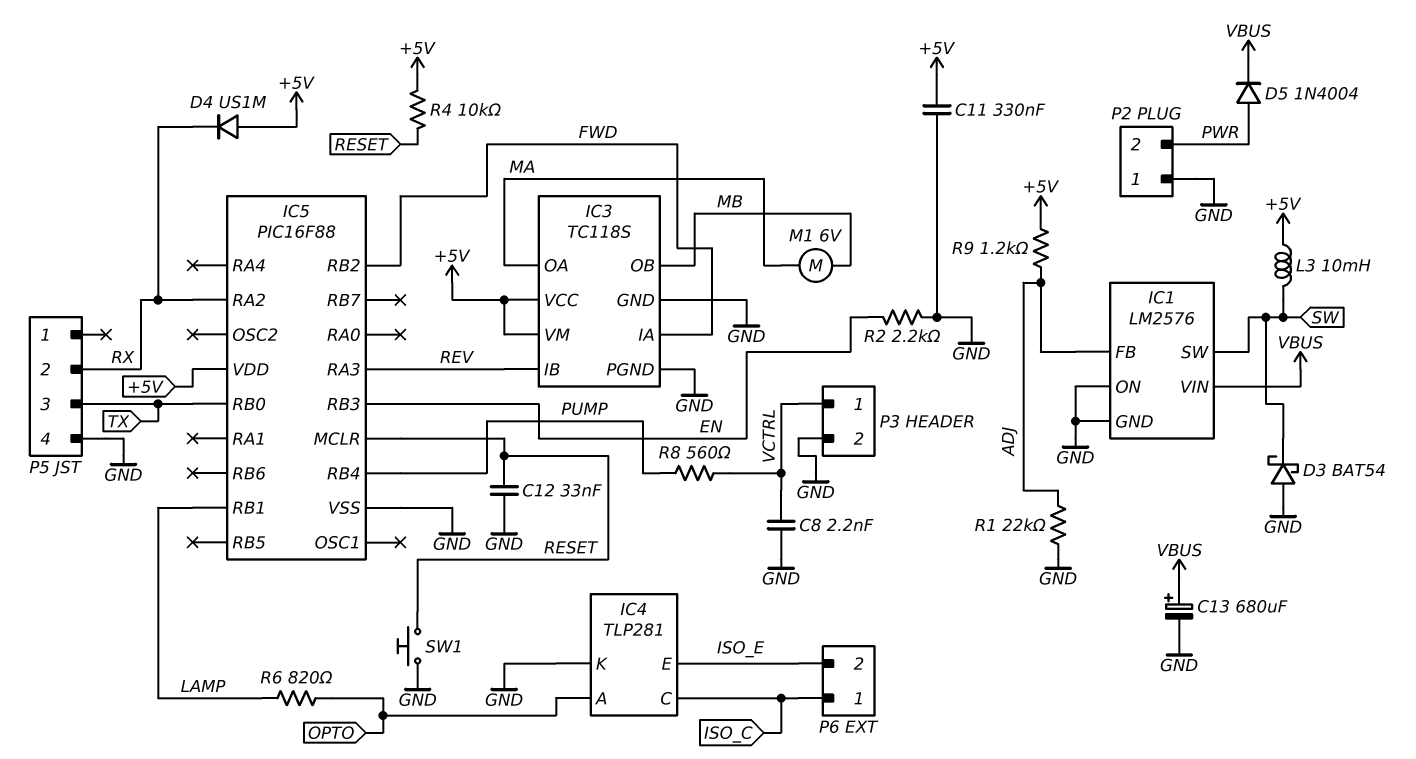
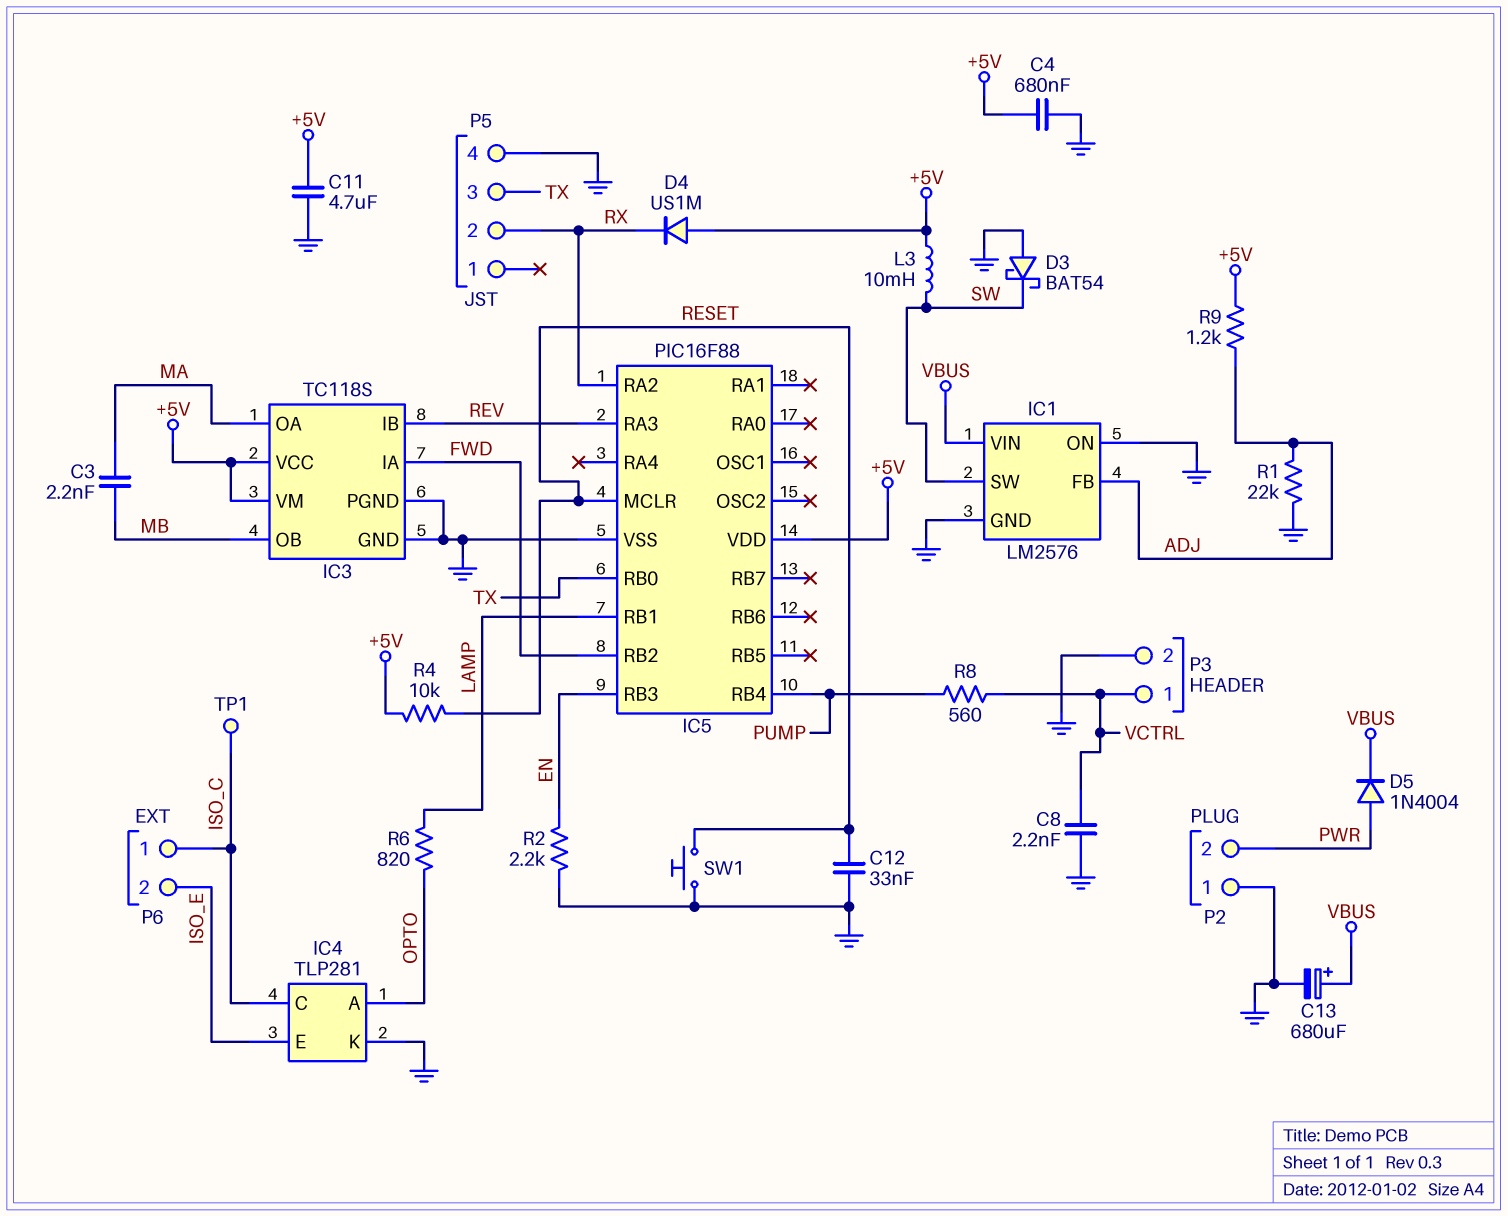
C3: none -> 2.2nF (MA, MB)
C4: none -> 680nF (+5V, GND)
C11: 330nF (+5V, GND) -> 4.7uF (+5V, GND)
M1: motor 6V (MA, MB) -> none
TP1: none -> test point (ISO_C)

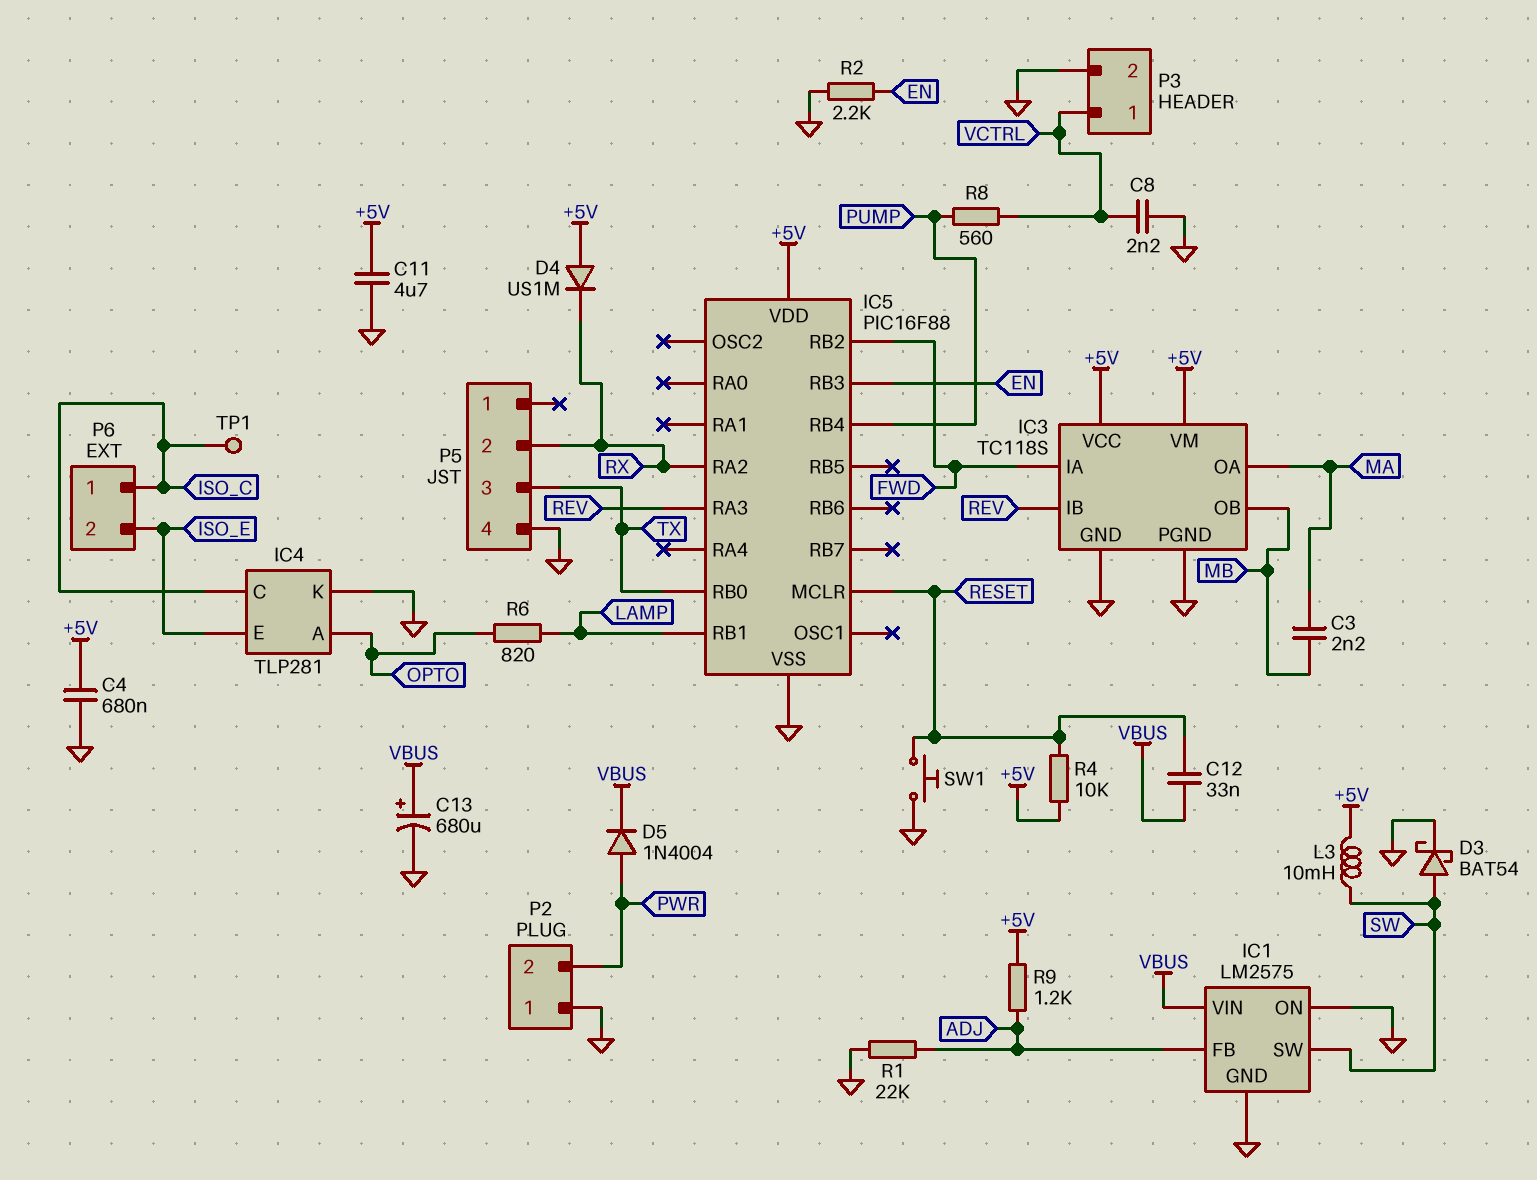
C12: 33nF (GND, RESET) -> 33nF (RESET, VBUS)
D3: schottky BAT54 (A GND, K SW) -> schottky BAT54 (A SW, K GND)
IC1: LM2576 -> LM2575

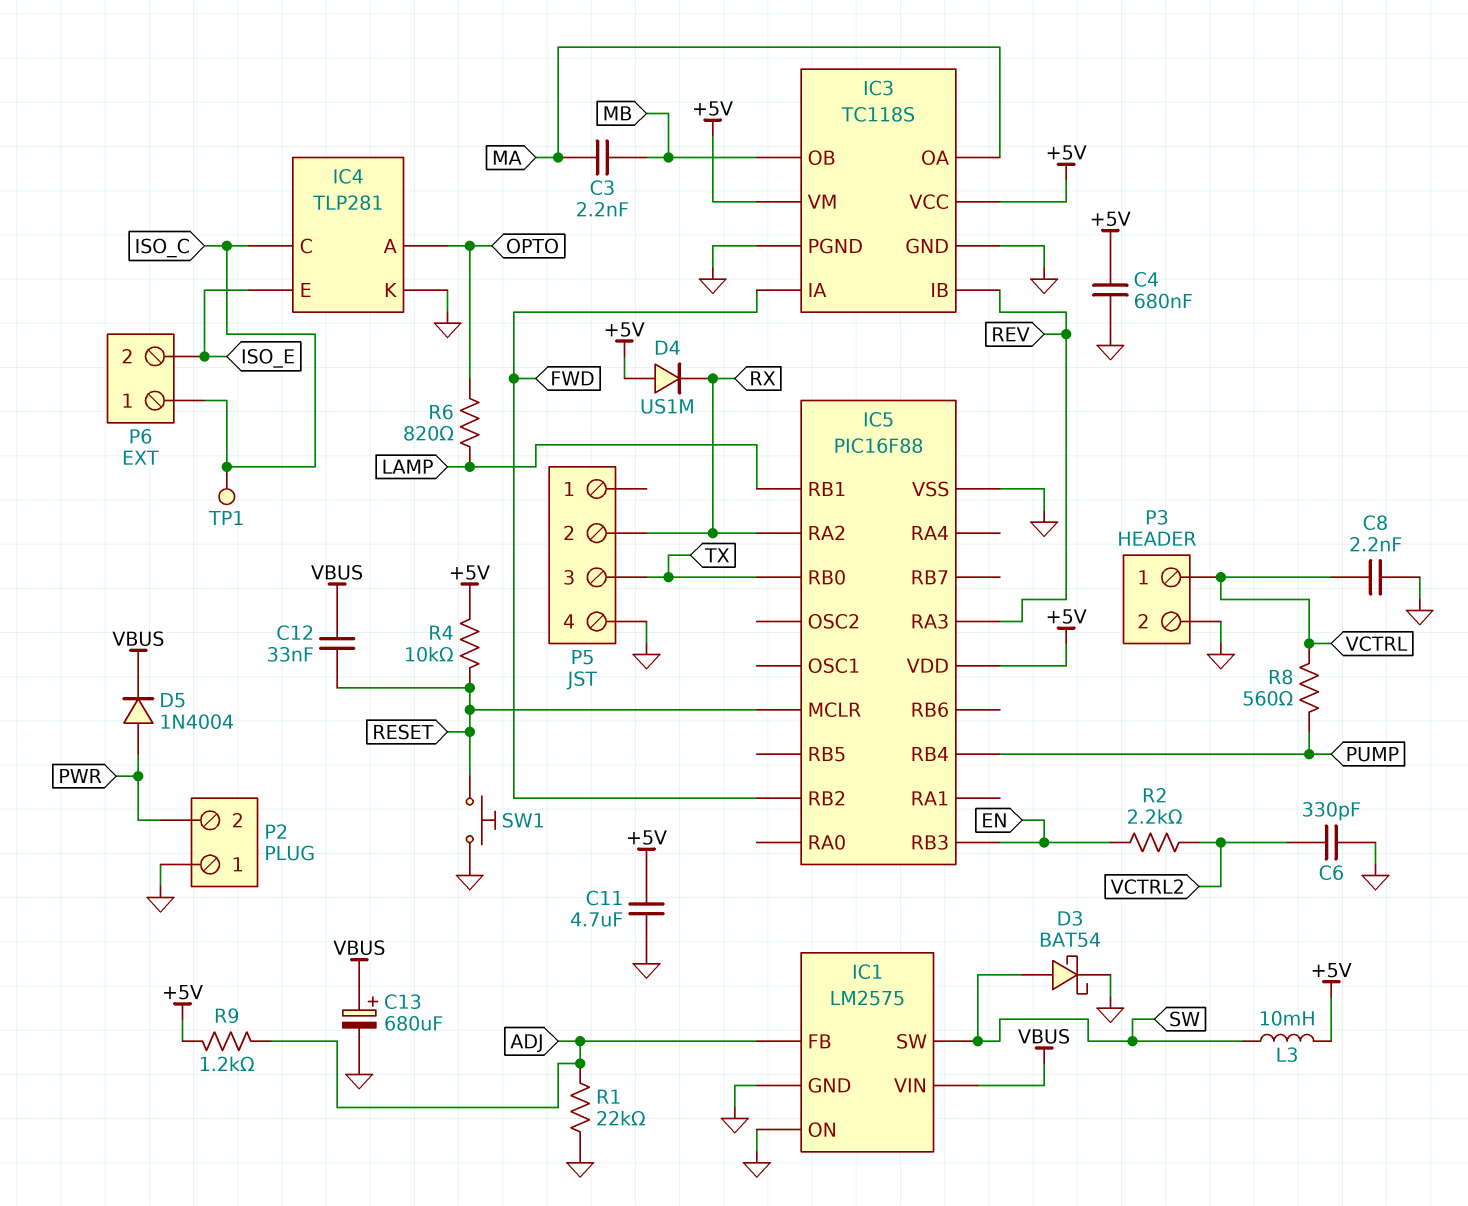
C6: none -> 330pF (GND, VCTRL2)
R2: 2.2k (EN, GND) -> 2.2k (EN, VCTRL2)

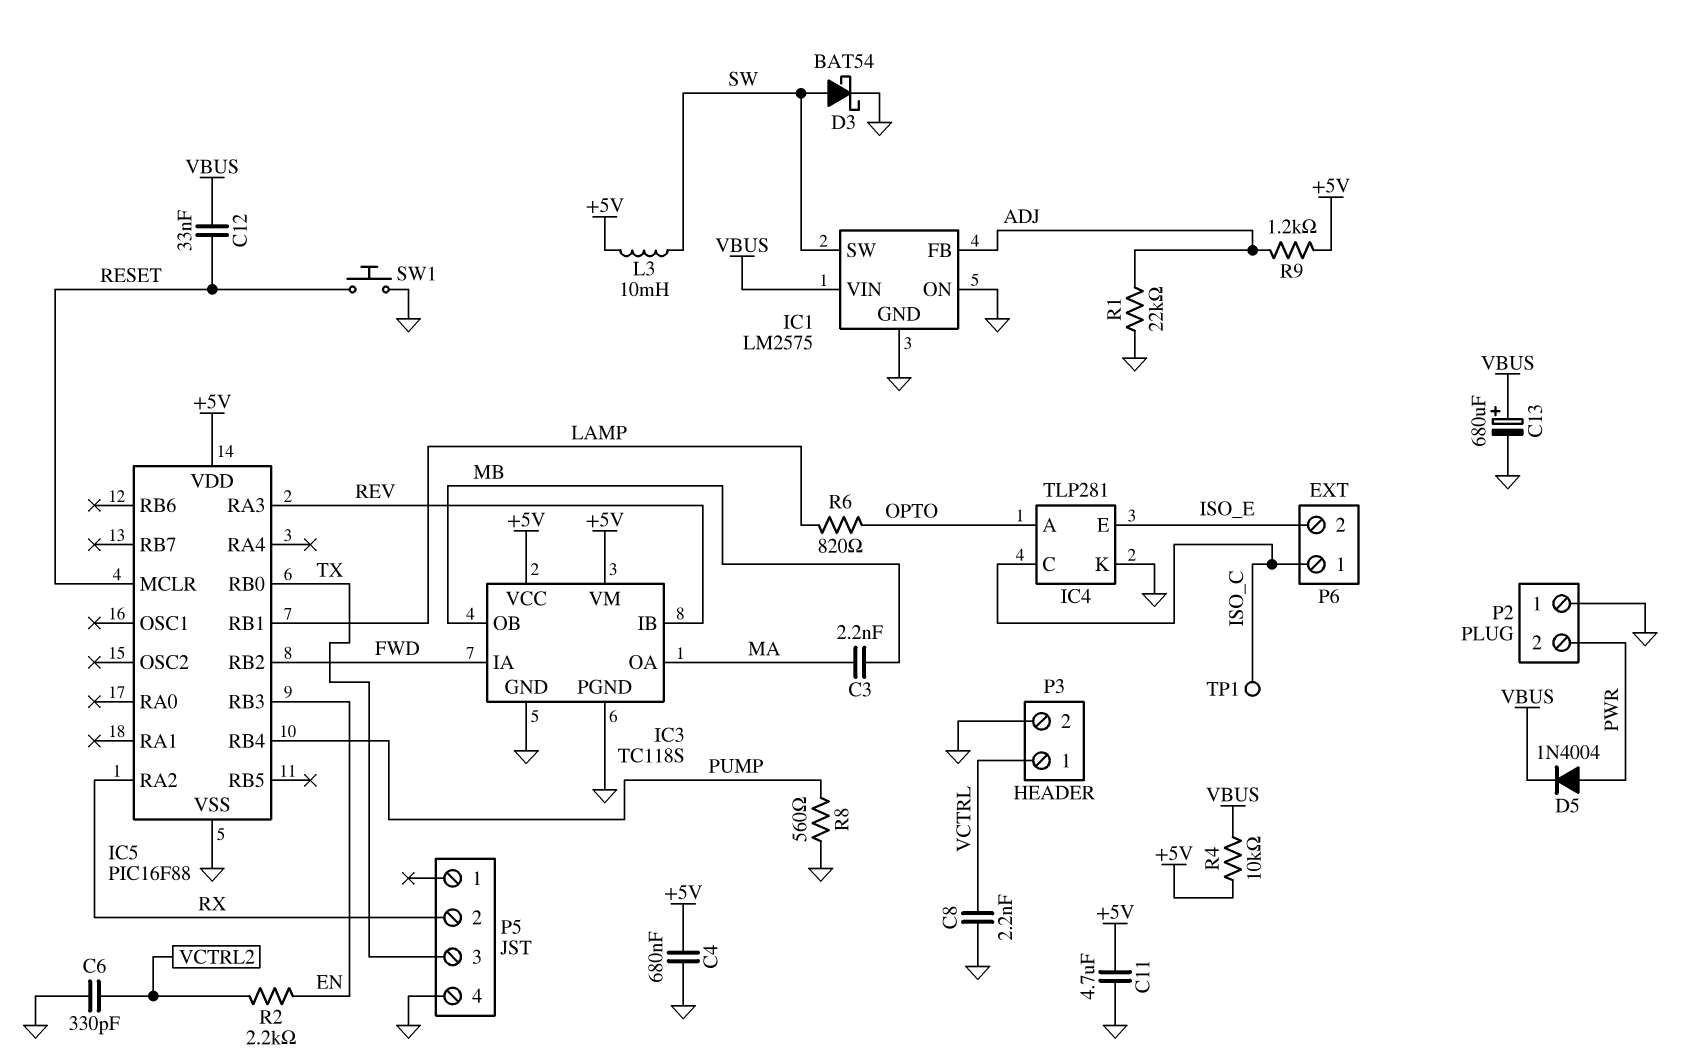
D4: diode US1M (A +5V, K RX) -> none
R4: 10k (+5V, RESET) -> 10k (+5V, VBUS)
R8: 560 (PUMP, VCTRL) -> 560 (GND, PUMP)

